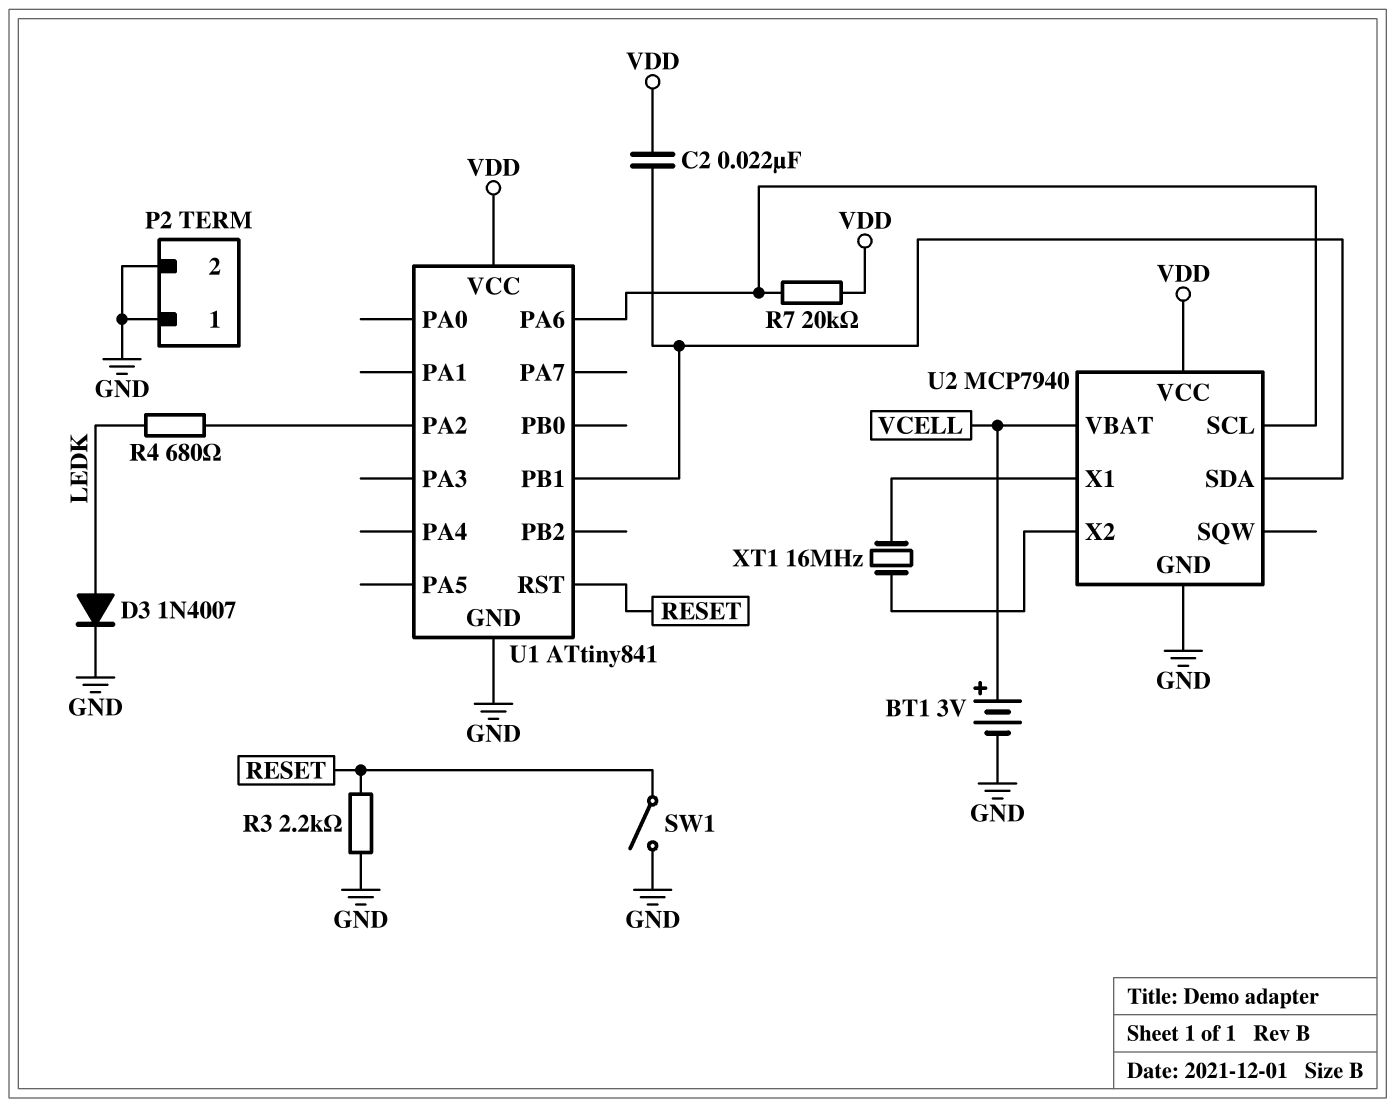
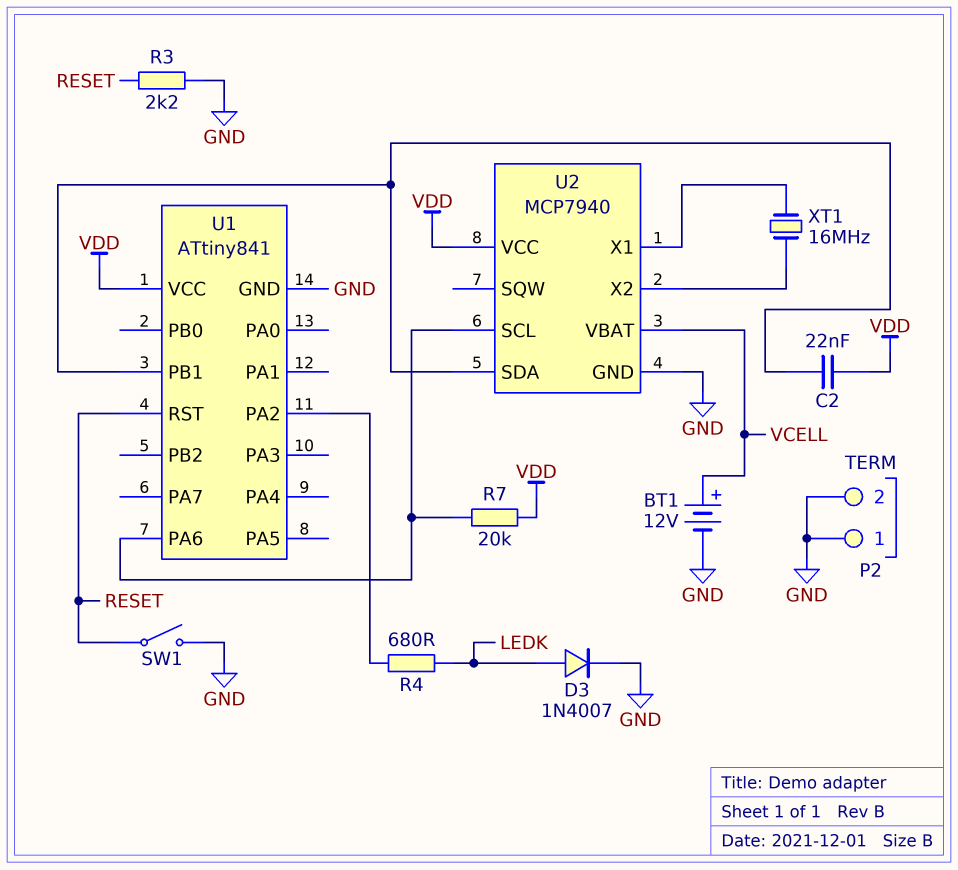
BT1: 3V (plus VCELL, minus GND) -> 12V (plus VCELL, minus GND)

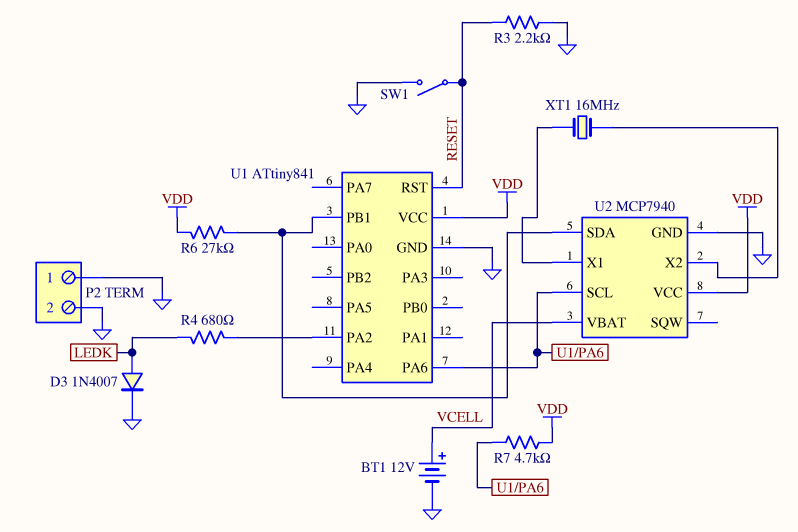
C2: 22nF (U1/PB1, VDD) -> none
R6: none -> 27k (U1/PB1, VDD)
R7: 20k (U1/PA6, VDD) -> 4.7k (U1/PA6, VDD)

